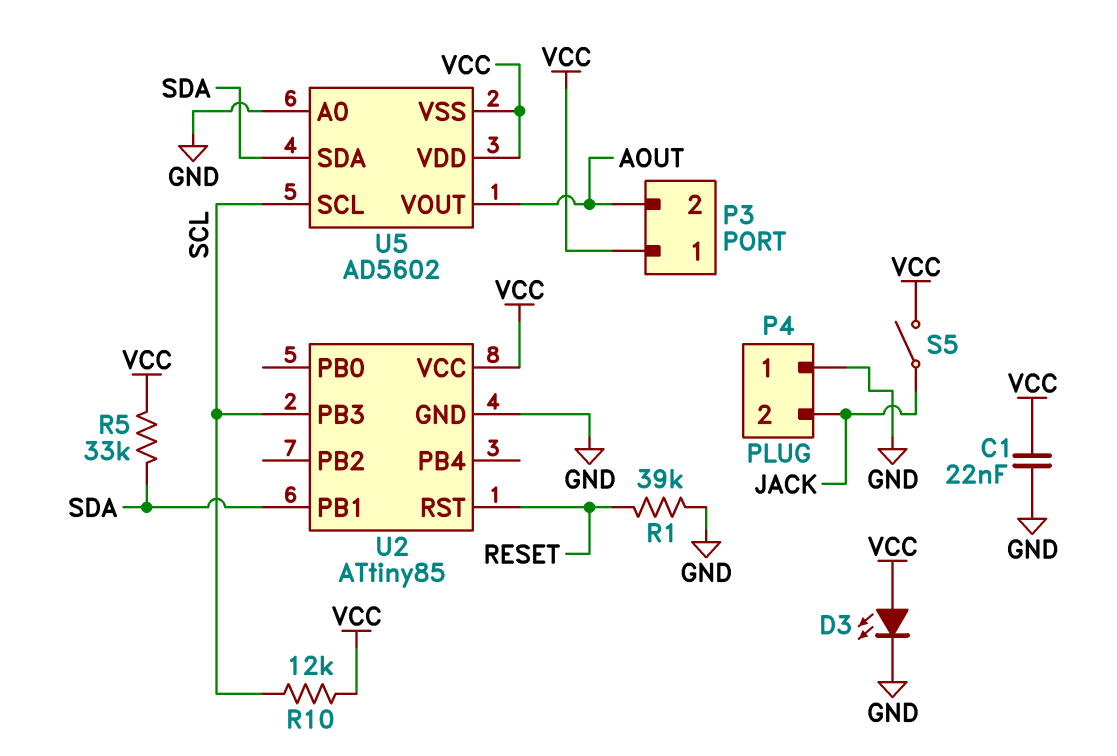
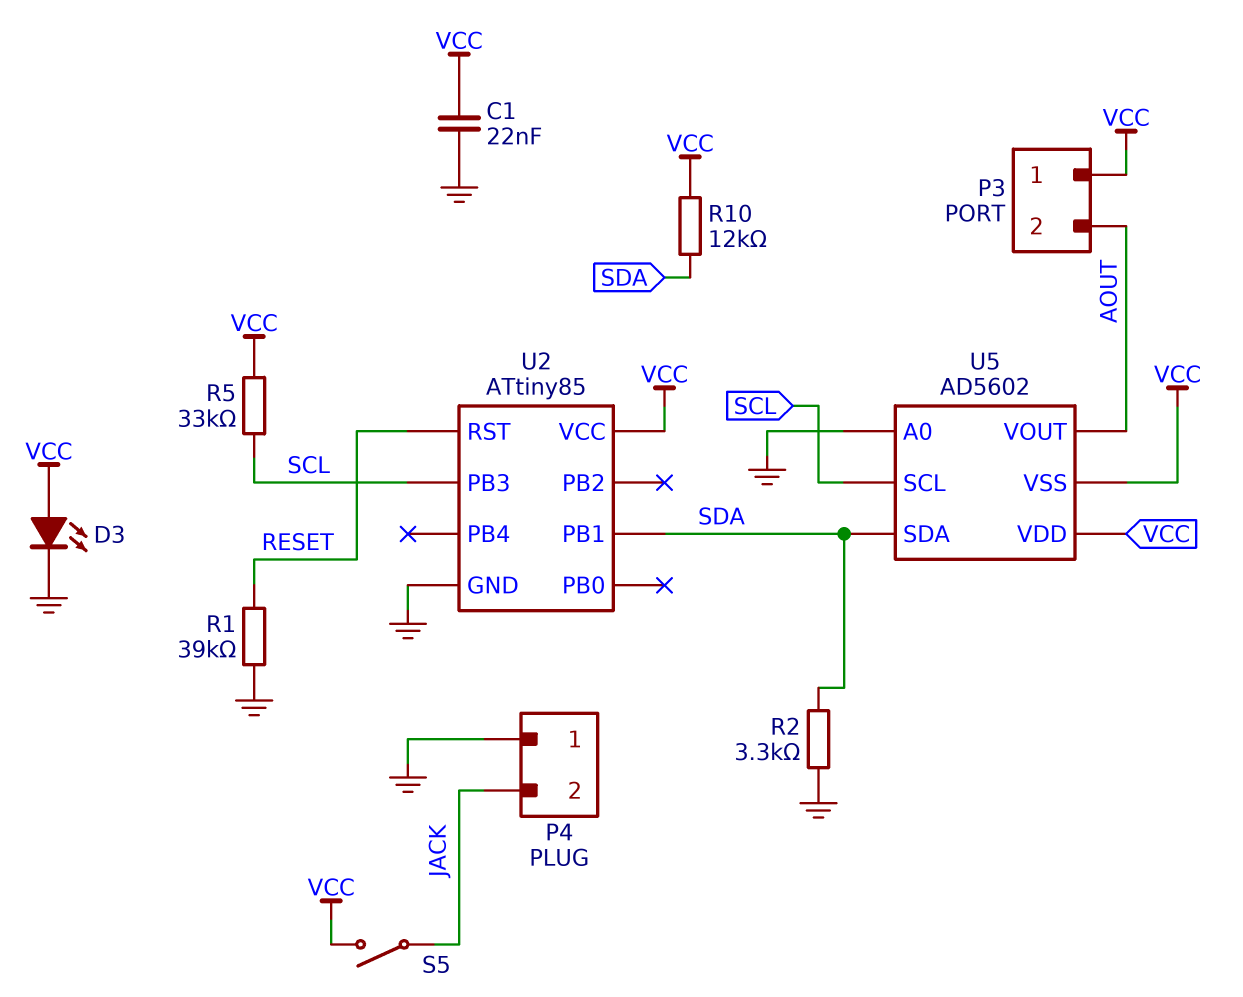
R2: none -> 3.3k (GND, SDA)
R5: 33k (SDA, VCC) -> 33k (SCL, VCC)
R10: 12k (SCL, VCC) -> 12k (SDA, VCC)

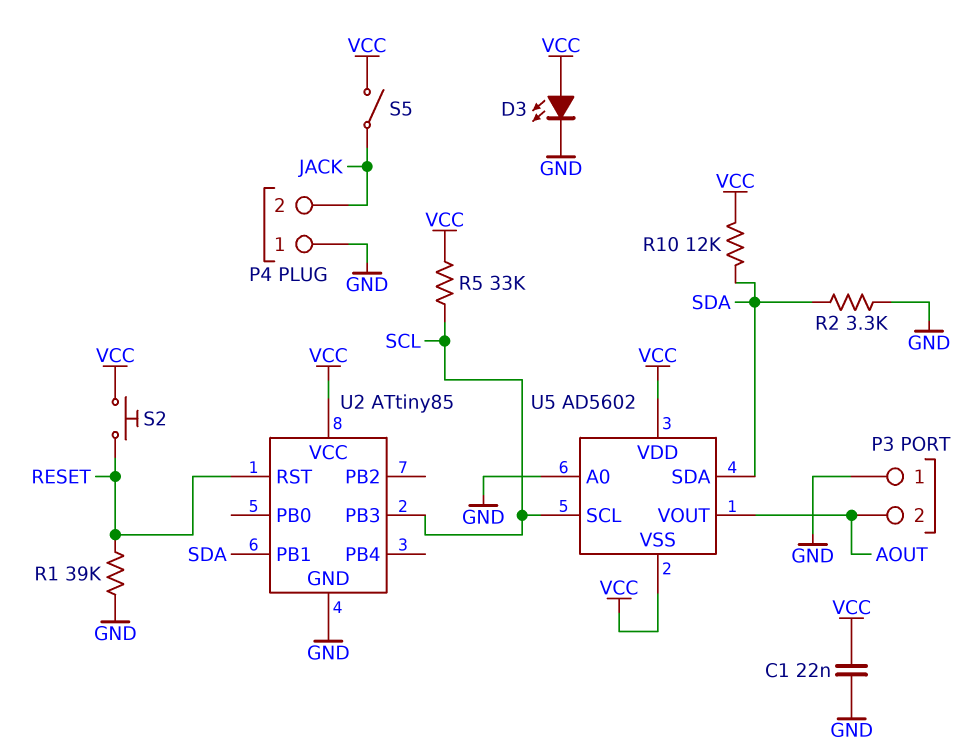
P3 pin 1: VCC -> GND
S2: none -> button (RESET, VCC)

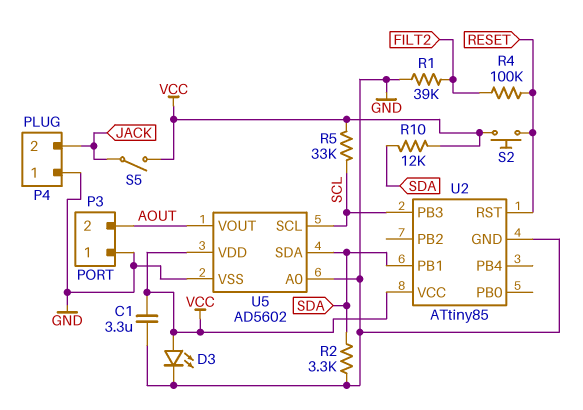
C1: 22nF (GND, VCC) -> 3.3uF (GND, VCC)
R1: 39k (GND, RESET) -> 39k (FILT2, GND)
R4: none -> 100k (FILT2, RESET)
U5 pin VSS: VCC -> GND

